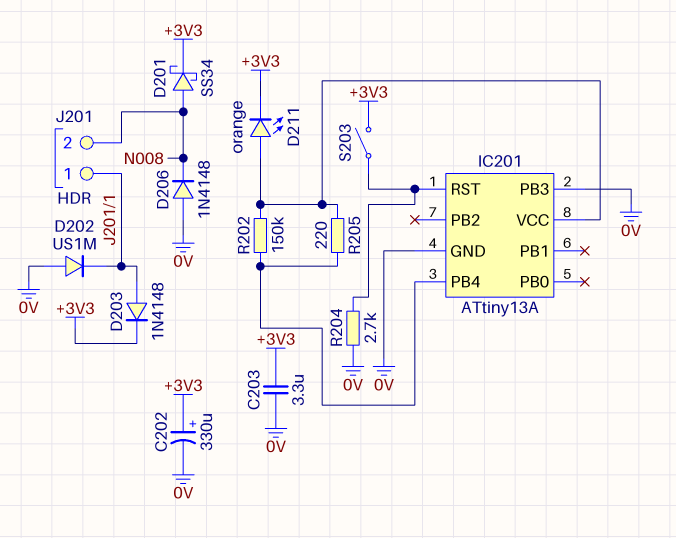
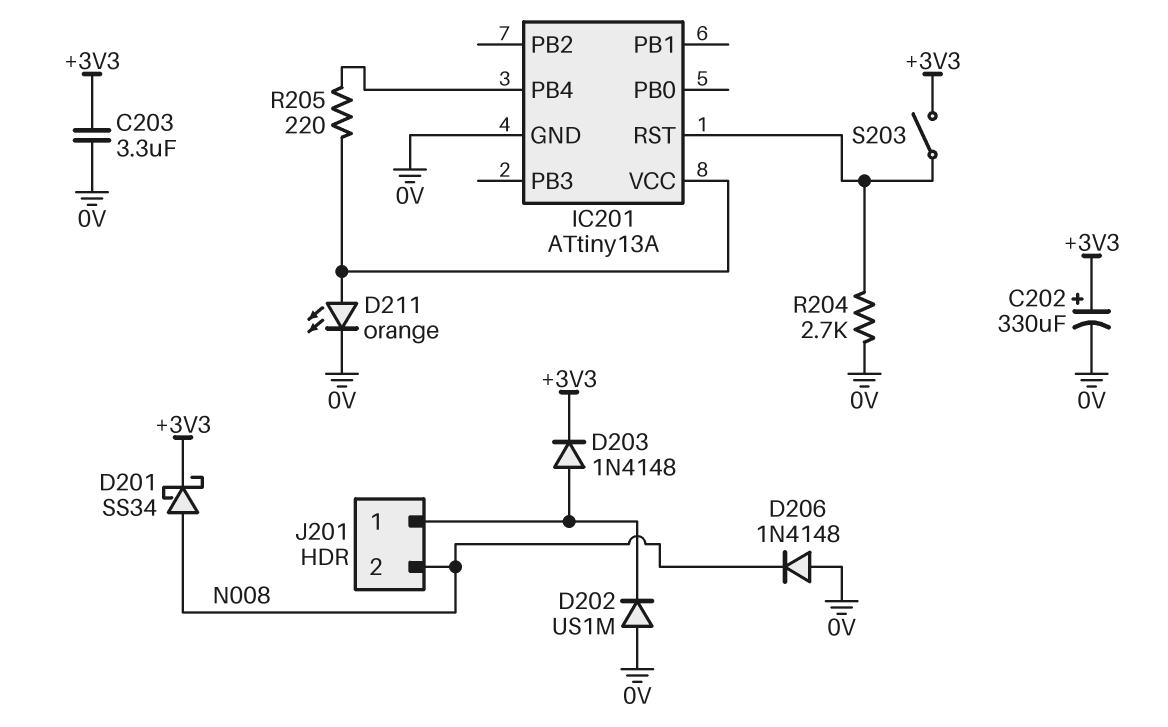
D211: LED orange (A IC201/VCC, K +3V3) -> LED orange (A IC201/VCC, K 0V)
IC201 pin PB3: 0V -> none
R202: 150k (IC201/PB4, IC201/VCC) -> none

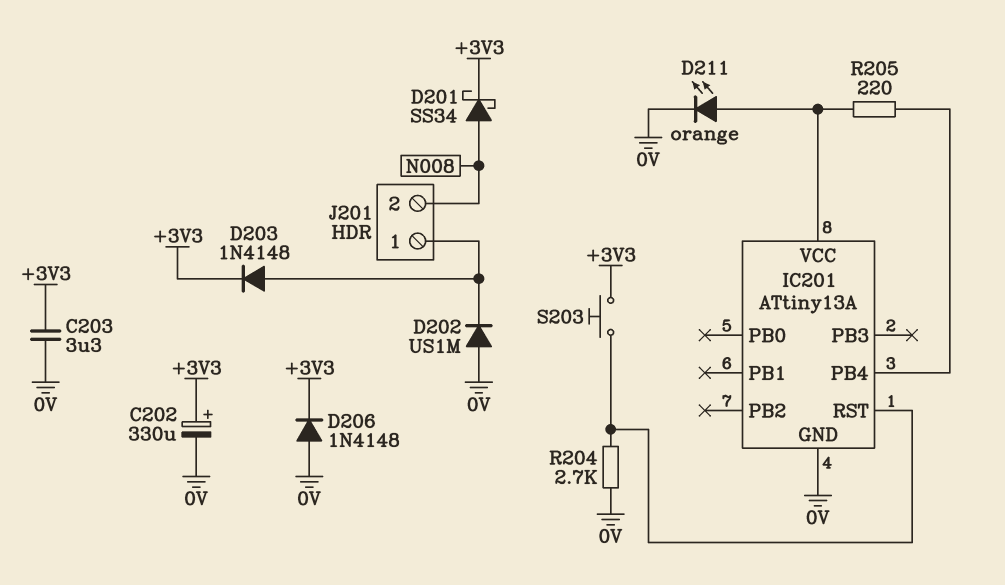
D206: diode 1N4148 (A 0V, K N008) -> diode 1N4148 (A 0V, K +3V3)
S203: switch (+3V3, IC201/RST) -> button (+3V3, IC201/RST)

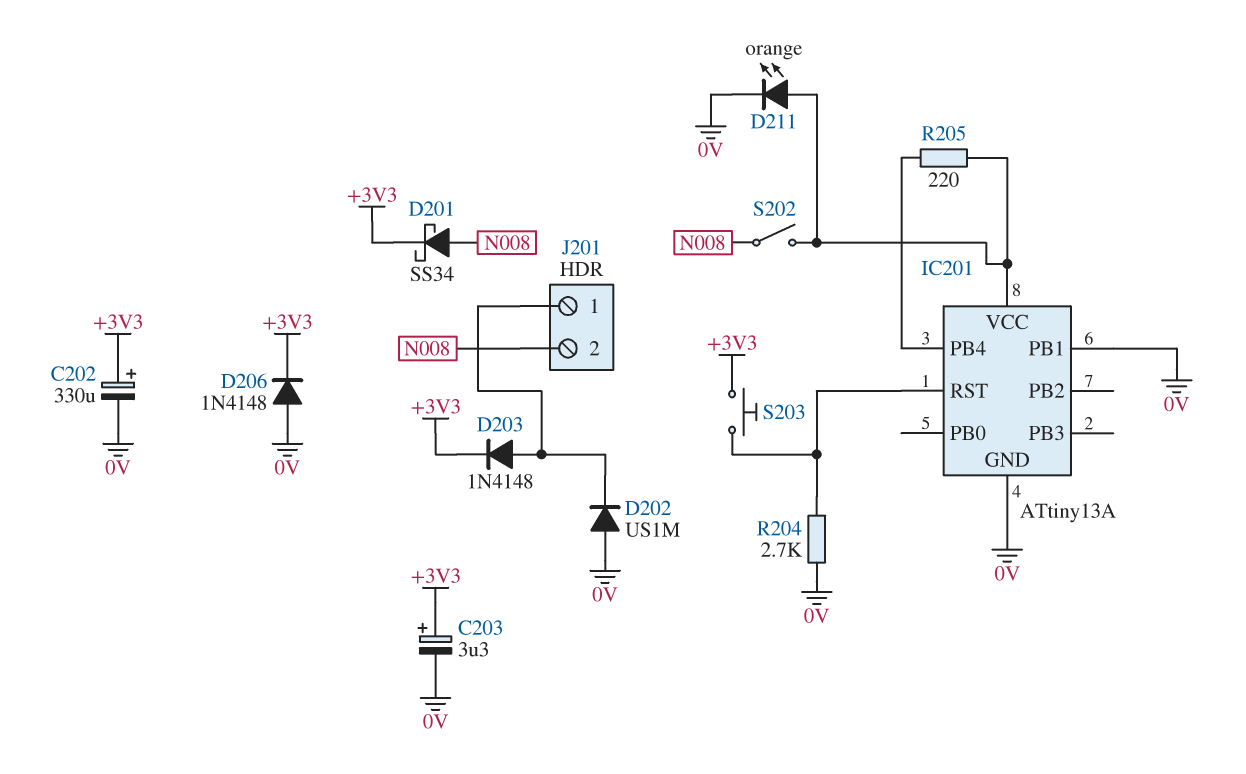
C203: 3.3uF (+3V3, 0V) -> 3.3uF (plus +3V3, minus 0V)
IC201 pin PB1: none -> 0V
S202: none -> switch (IC201/VCC, N008)

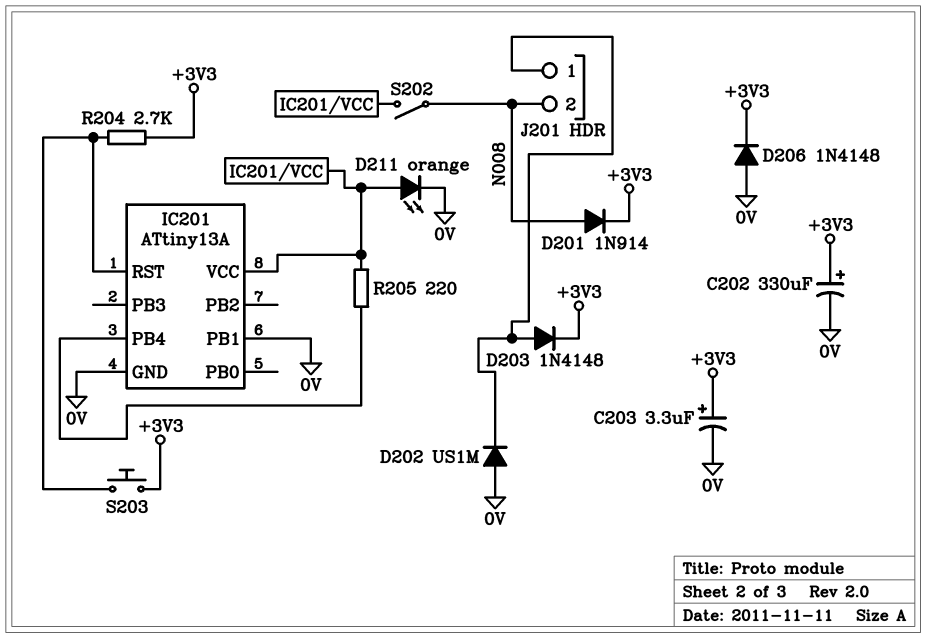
D201: schottky SS34 (A N008, K +3V3) -> diode 1N914 (A N008, K +3V3)
R204: 2.7k (0V, IC201/RST) -> 2.7k (+3V3, IC201/RST)

